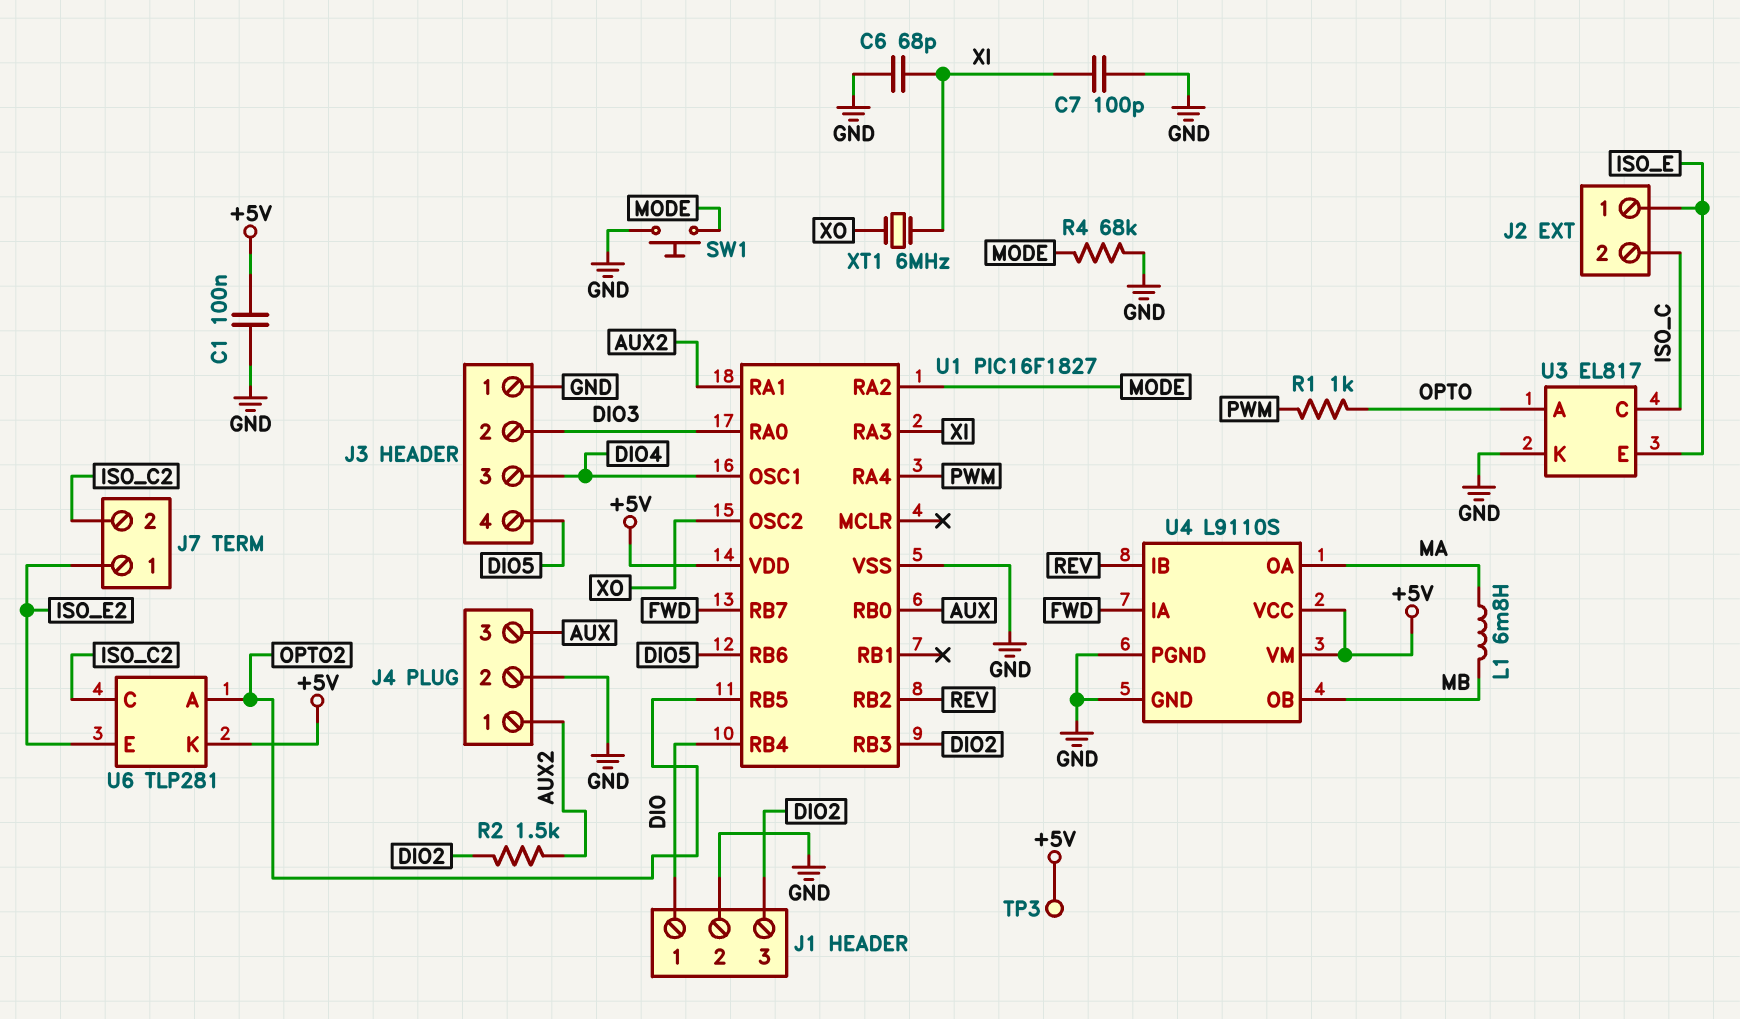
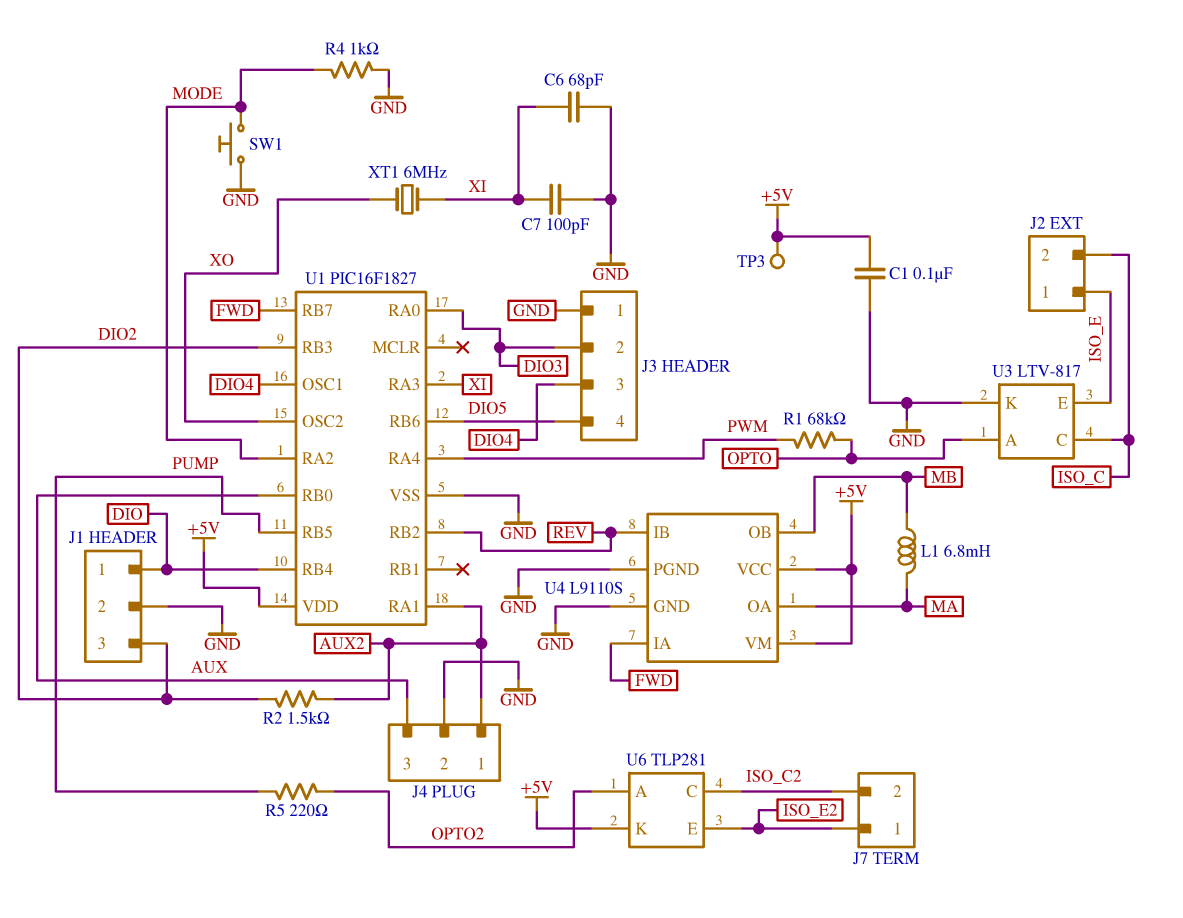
R1: 1k (OPTO, PWM) -> 68k (OPTO, PWM)
R4: 68k (GND, MODE) -> 1k (GND, MODE)
R5: none -> 220 (OPTO2, PUMP)
U1 pin RB5: OPTO2 -> PUMP
U3: EL817 -> LTV-817

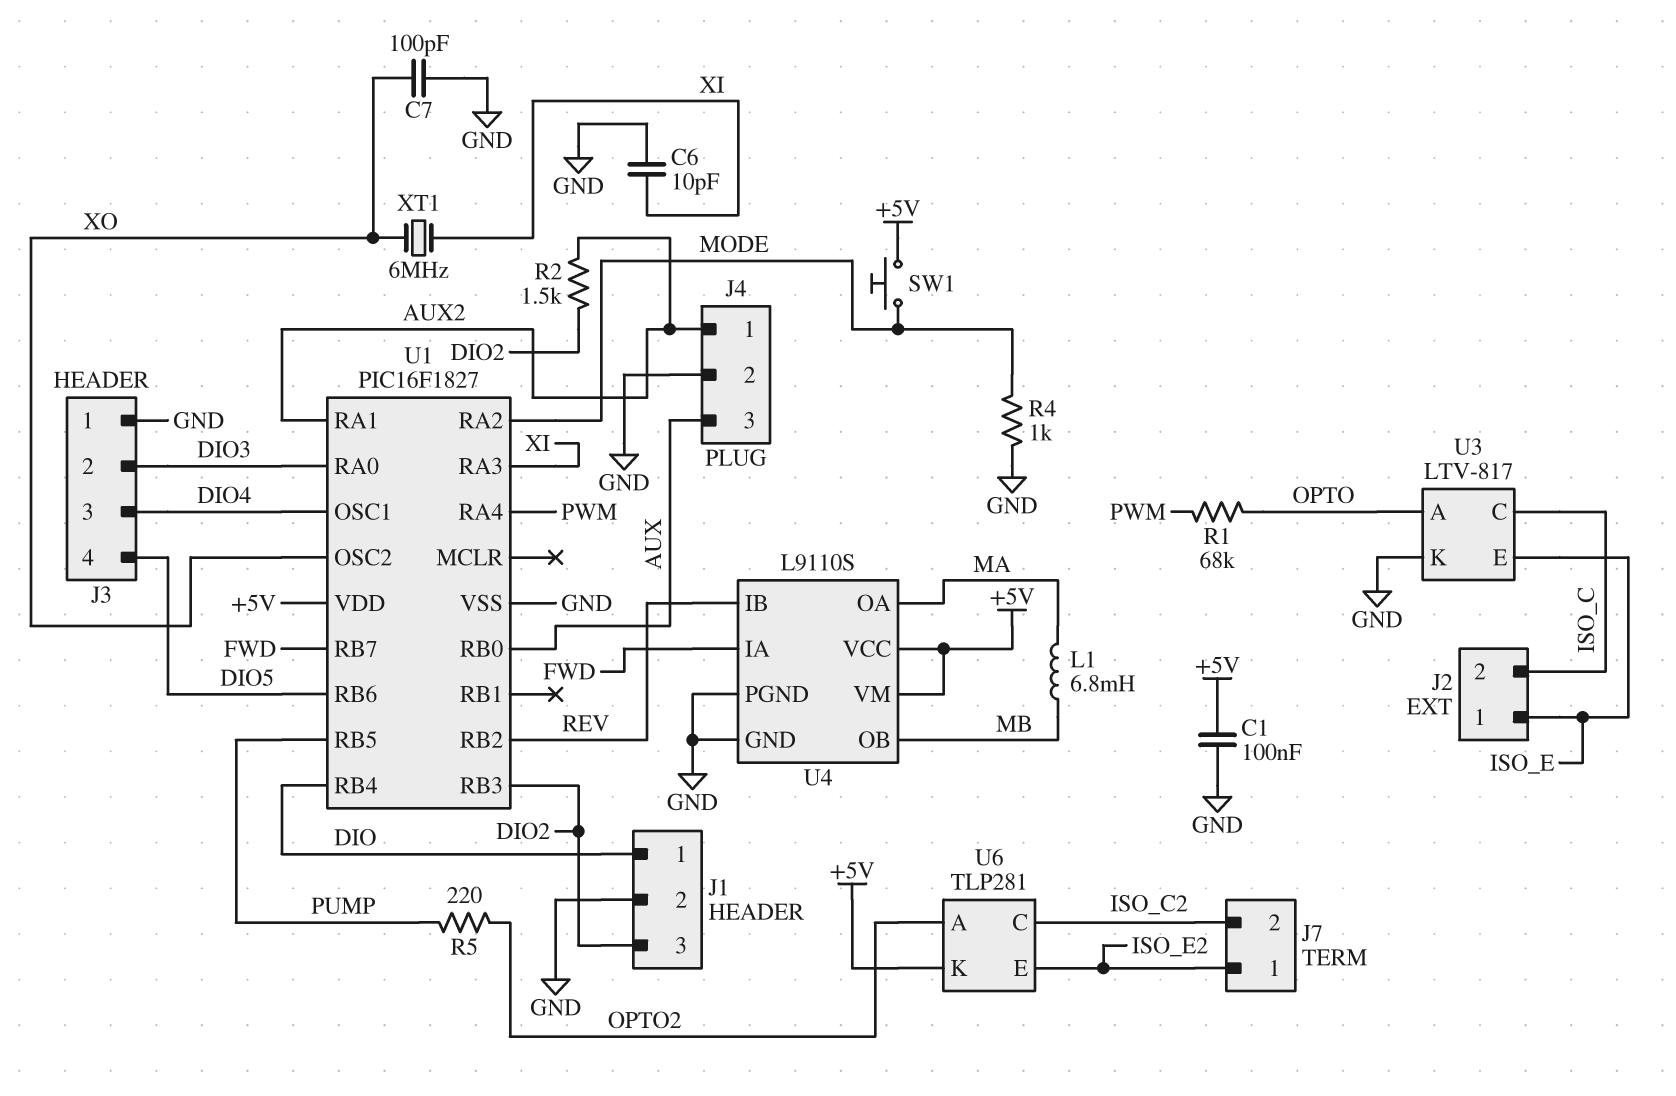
C6: 68pF (GND, XI) -> 10pF (GND, XI)
C7: 100pF (GND, XI) -> 100pF (GND, XO)
SW1: button (GND, MODE) -> button (+5V, MODE)
TP3: test point (+5V) -> none

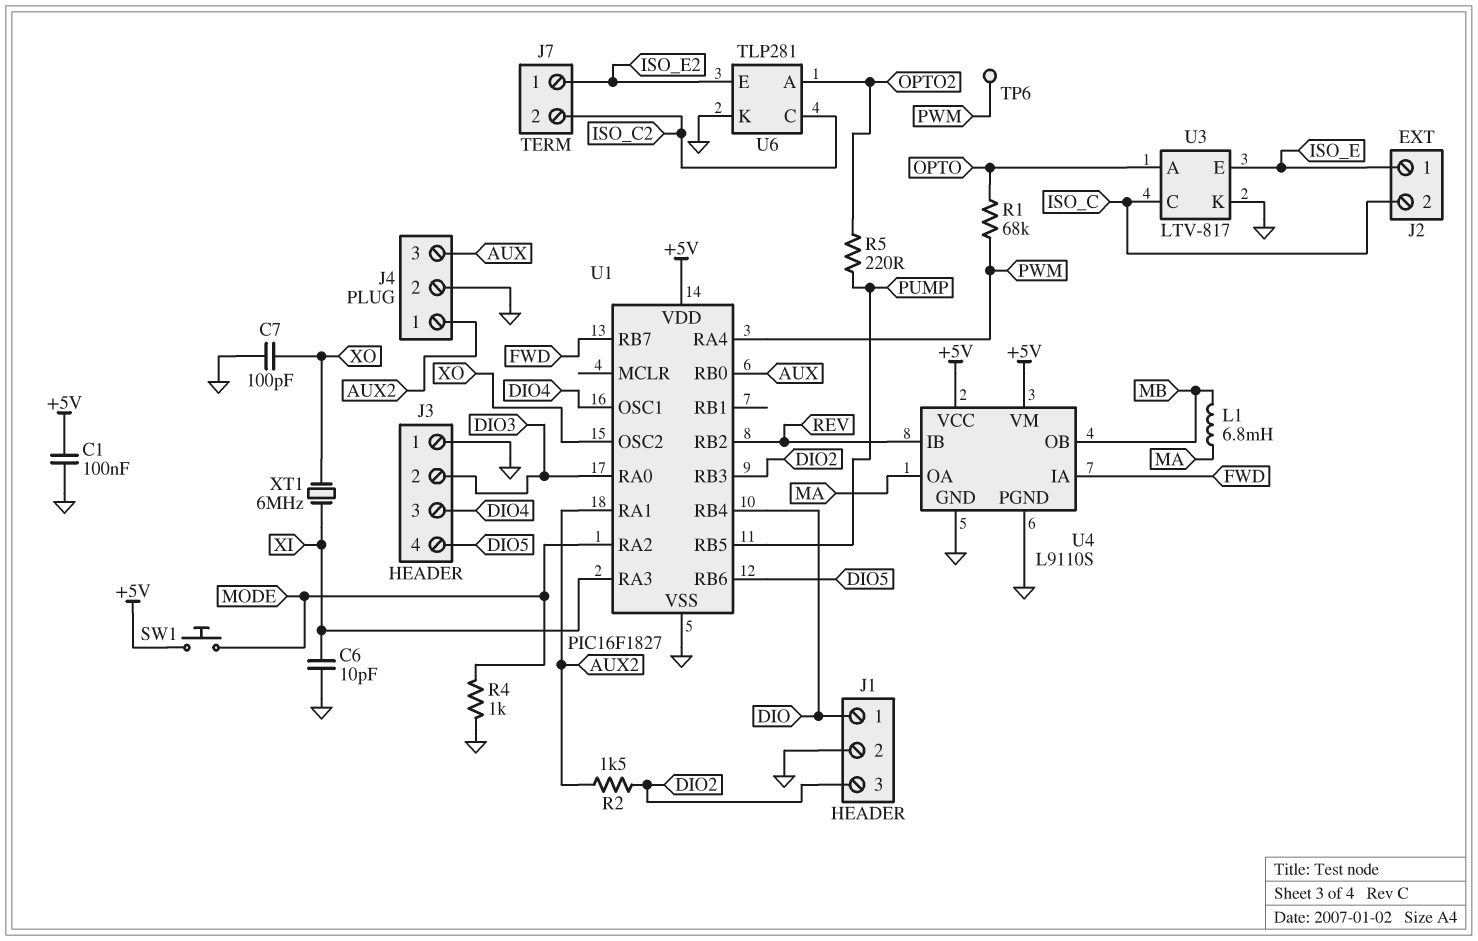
TP6: none -> test point (PWM)
U6 pin K: +5V -> GND

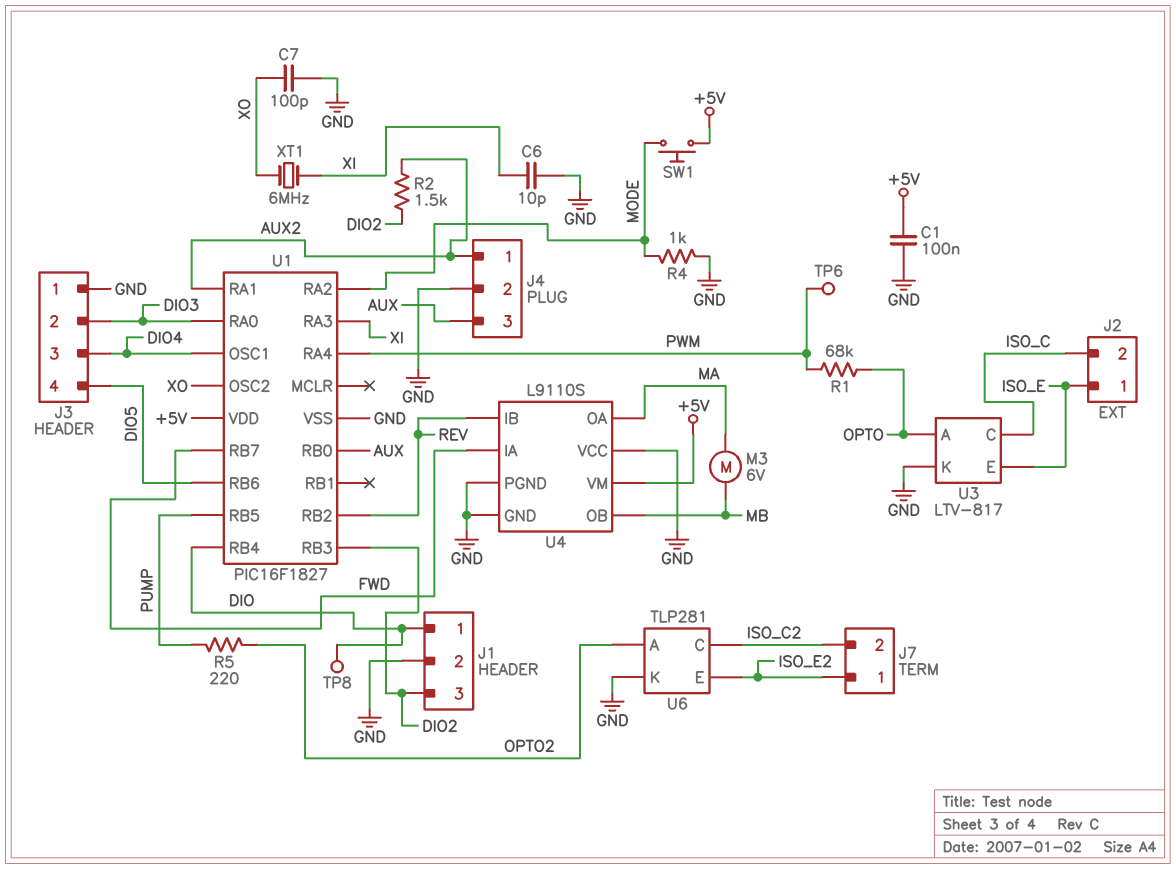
L1: 6.8mH (MA, MB) -> none
M3: none -> motor 6V (MA, MB)
TP8: none -> test point (DIO)
U4 pin VCC: +5V -> GND

